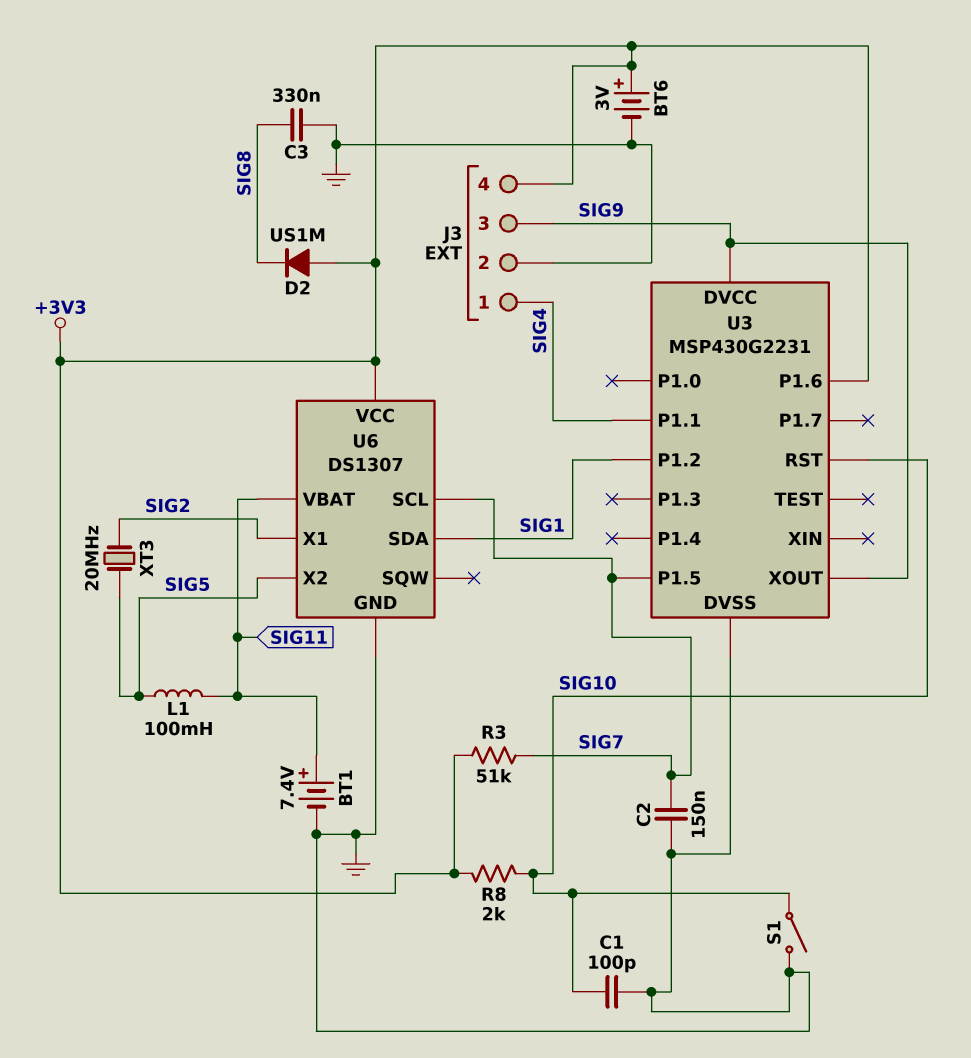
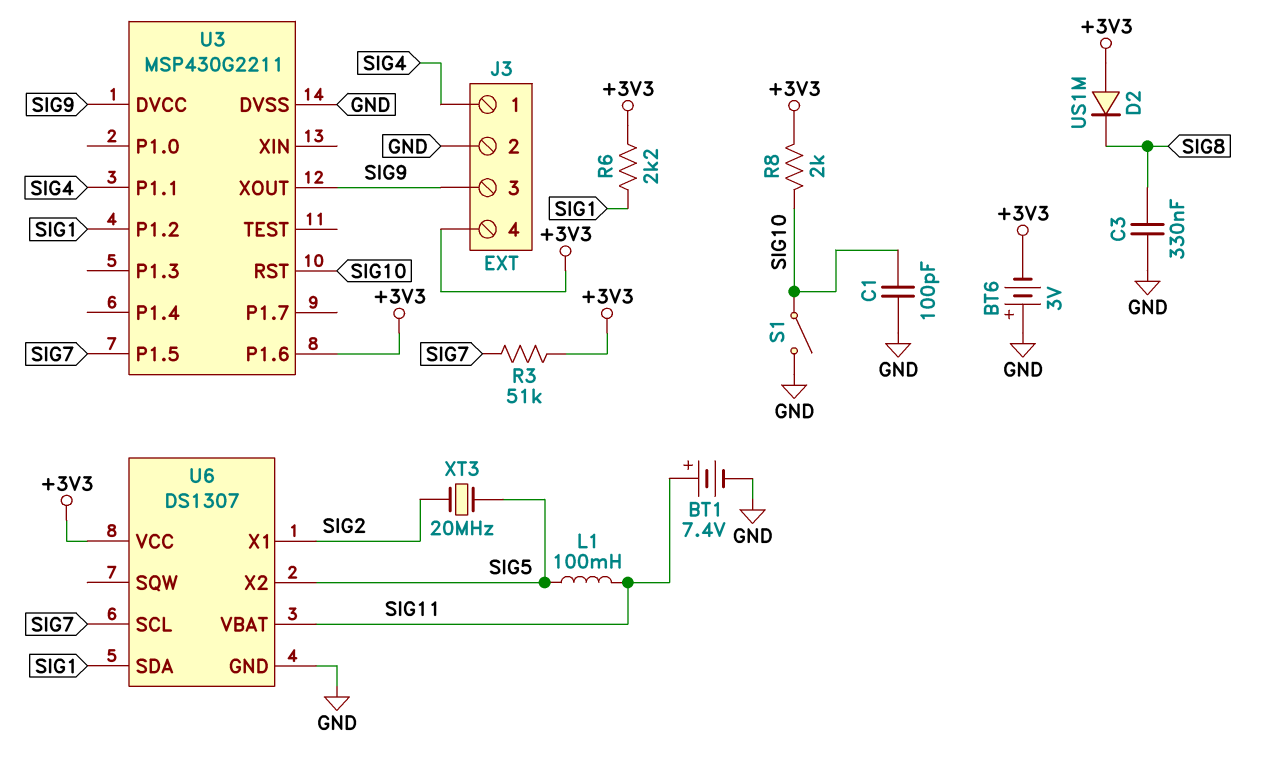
BT6: 3V (plus +3V3, minus GND) -> 3V (plus GND, minus +3V3)
C2: 150nF (GND, SIG7) -> none
R6: none -> 2.2k (+3V3, SIG1)
U3: MSP430G2231 -> MSP430G2211

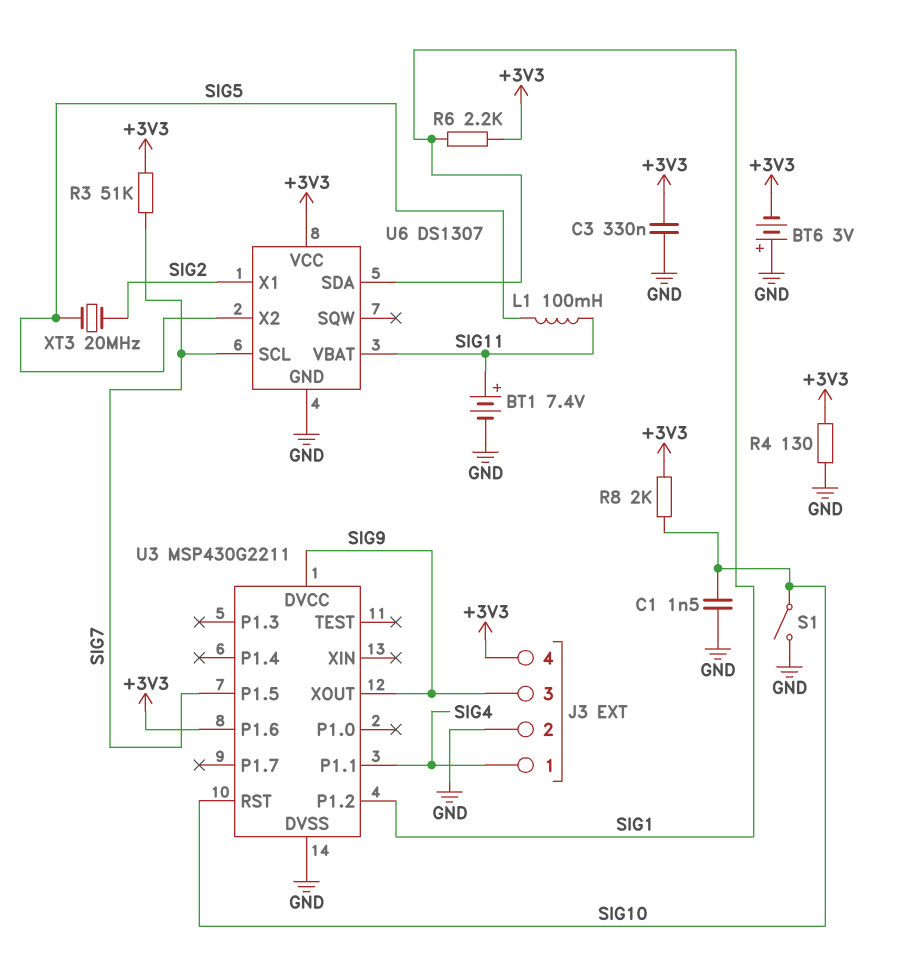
C1: 100pF (GND, SIG10) -> 1.5nF (GND, SIG10)
C3: 330nF (GND, SIG8) -> 330nF (+3V3, GND)
D2: diode US1M (A +3V3, K SIG8) -> none
R4: none -> 130 (+3V3, GND)

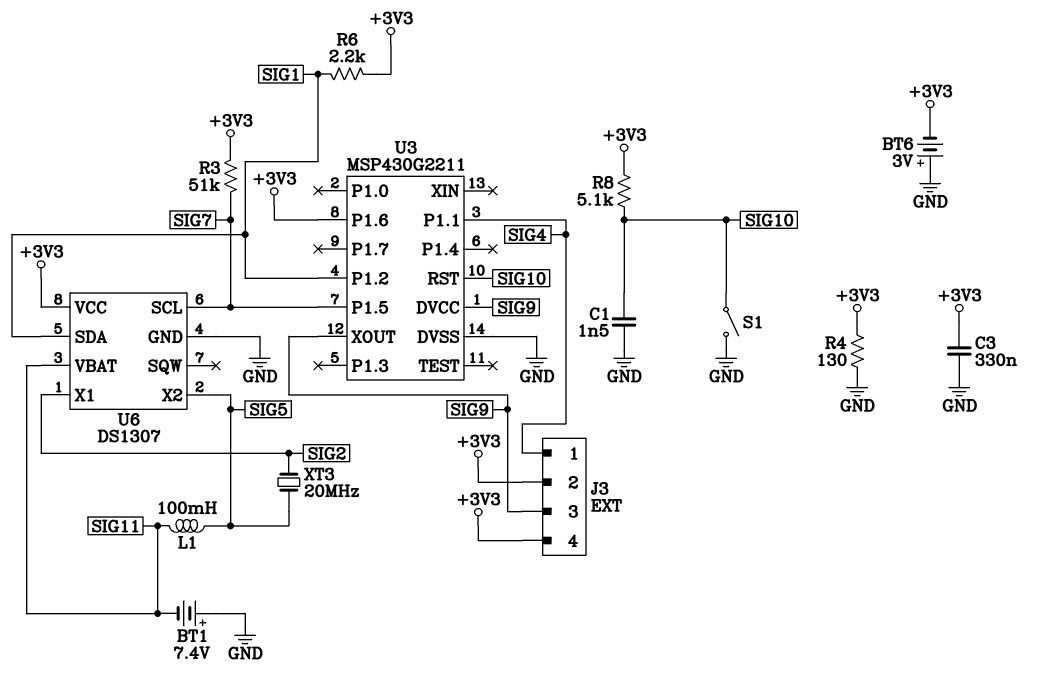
BT1: 7.4V (plus SIG11, minus GND) -> 7.4V (plus GND, minus SIG11)
J3 pin 2: GND -> +3V3
R8: 2k (+3V3, SIG10) -> 5.1k (+3V3, SIG10)

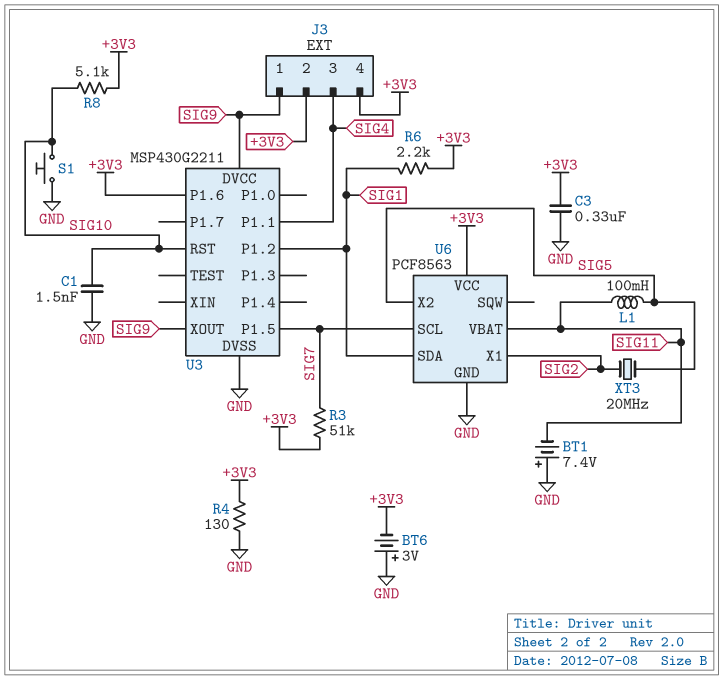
J3 pin 1: SIG4 -> SIG9
J3 pin 3: SIG9 -> SIG4
S1: switch (GND, SIG10) -> button (GND, SIG10)
U6: DS1307 -> PCF8563

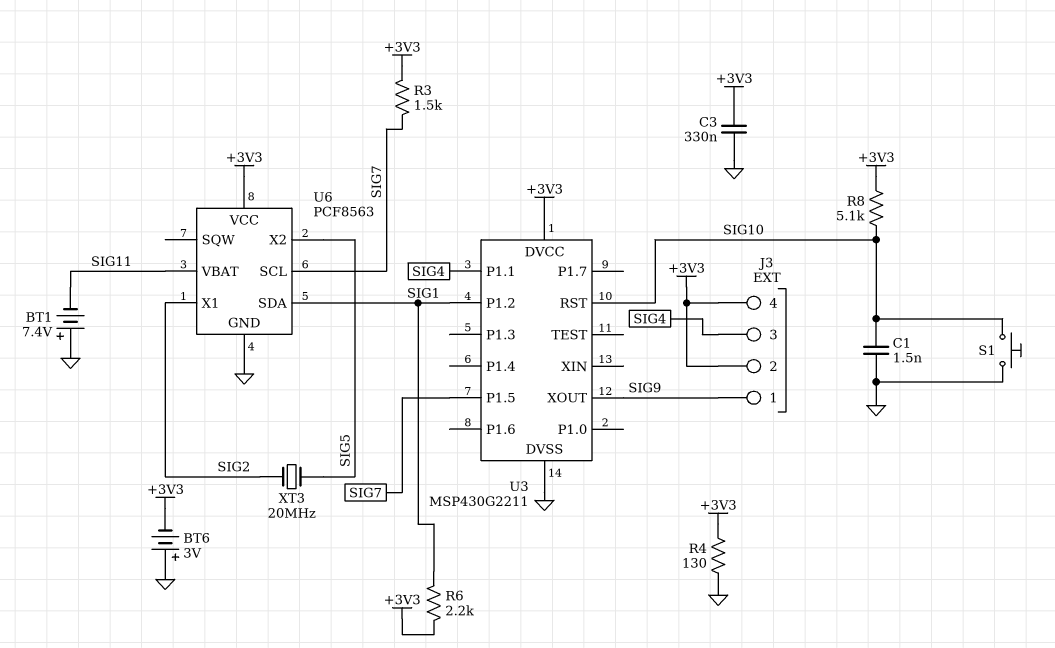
L1: 100mH (SIG5, SIG11) -> none
R3: 51k (+3V3, SIG7) -> 1.5k (+3V3, SIG7)
U3 pin DVCC: SIG9 -> +3V3
U3 pin P1.6: +3V3 -> none

